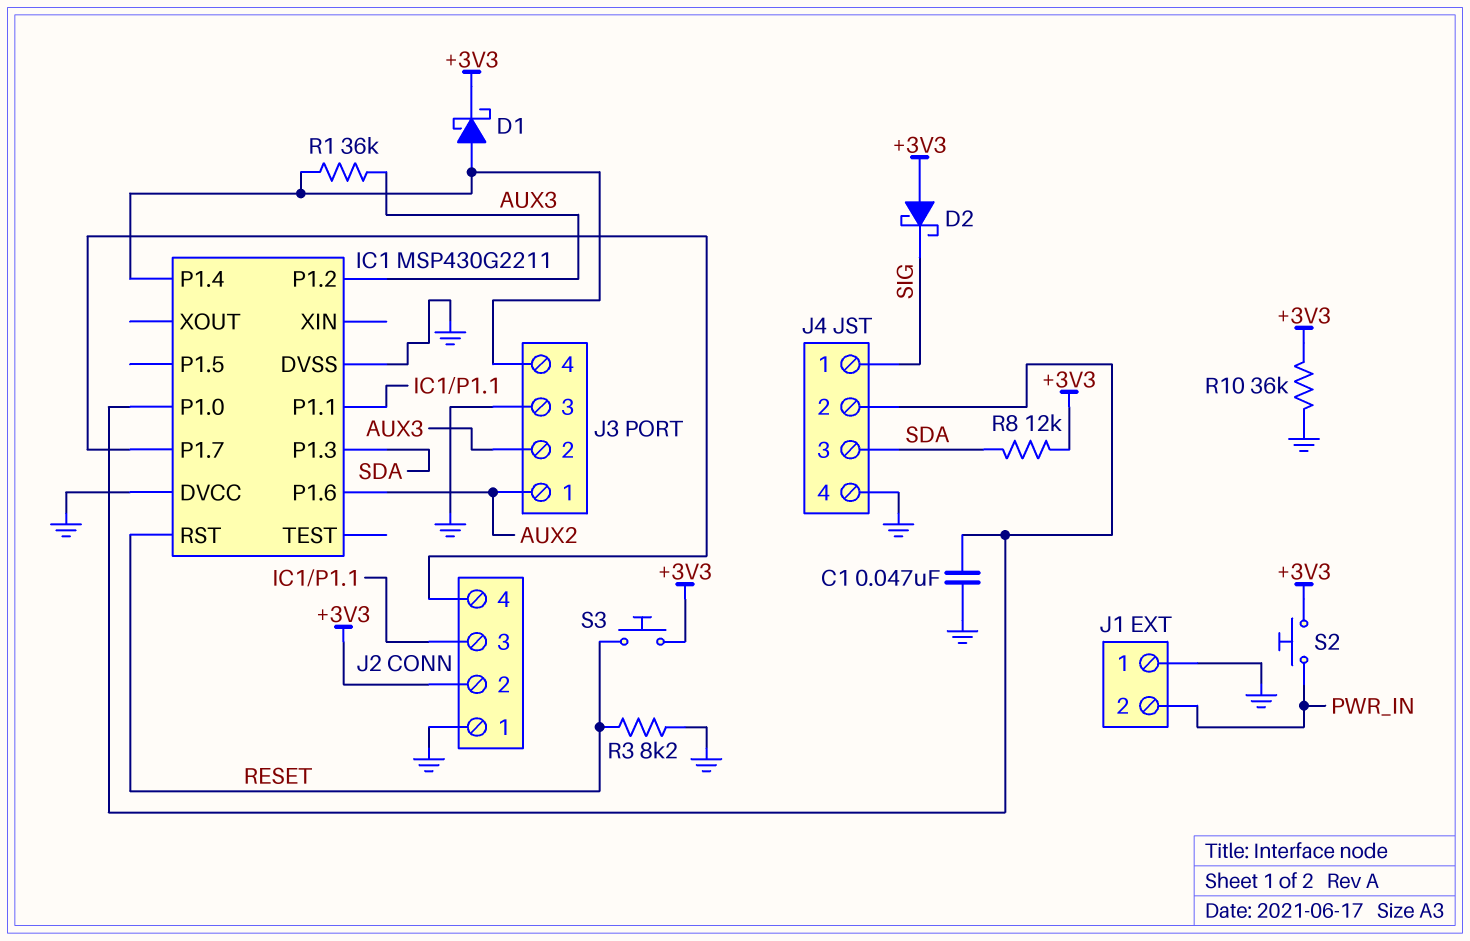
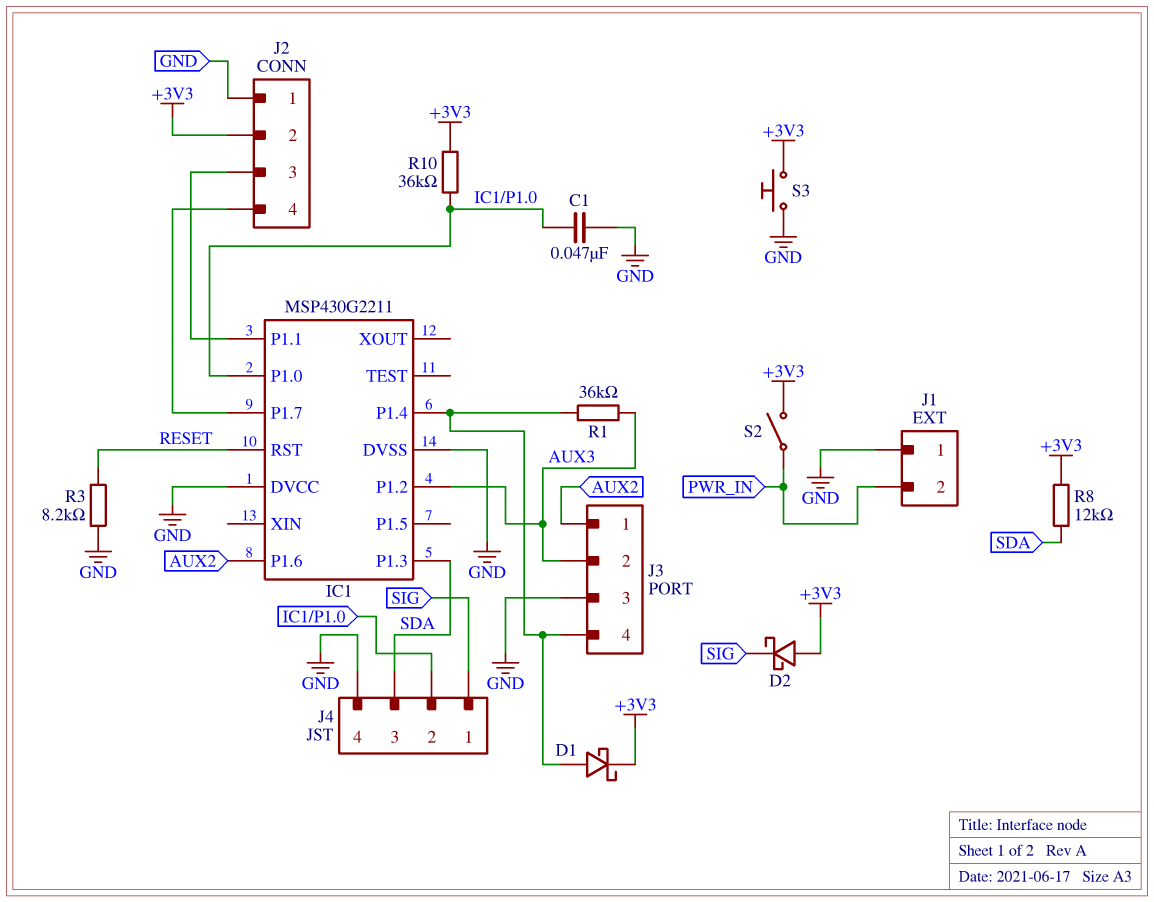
R10: 36k (+3V3, GND) -> 36k (+3V3, IC1/P1.0)
S2: button (+3V3, PWR_IN) -> switch (+3V3, PWR_IN)
S3: button (+3V3, RESET) -> button (+3V3, GND)

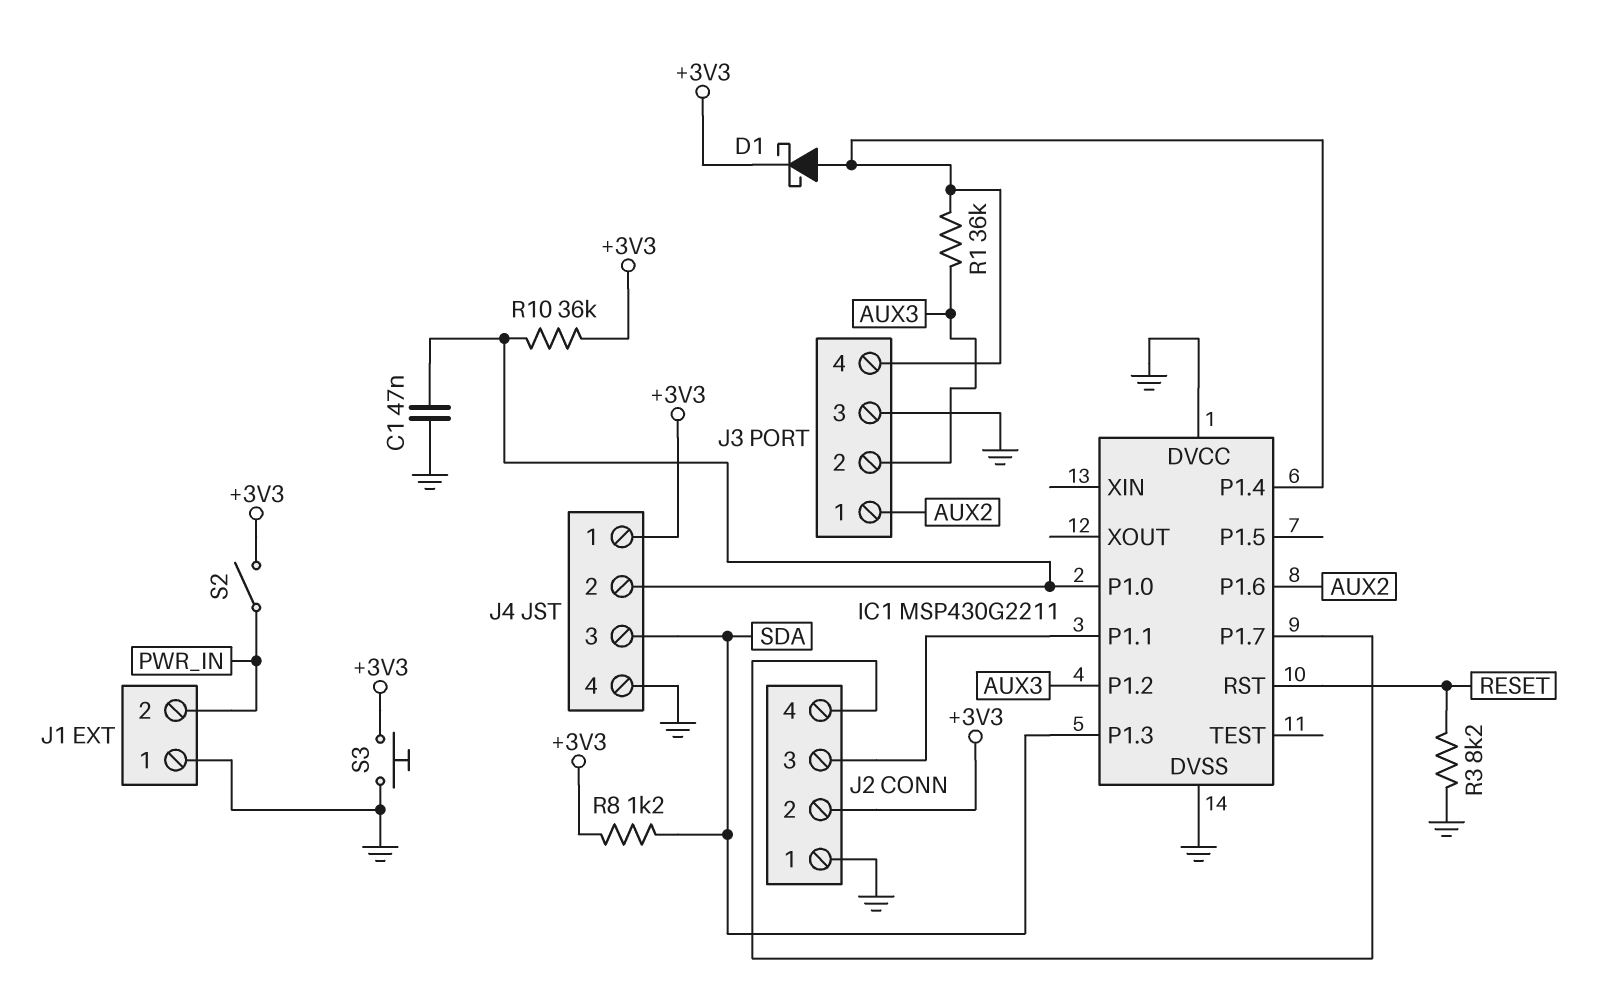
D2: schottky (A +3V3, K SIG) -> none
J4 pin 1: SIG -> +3V3
R8: 12k (+3V3, SDA) -> 1.2k (+3V3, SDA)

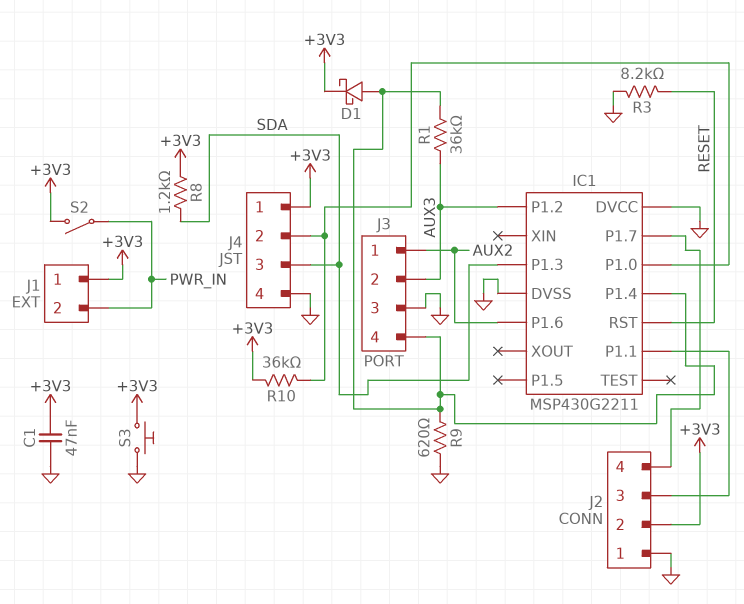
C1: 47nF (GND, IC1/P1.0) -> 47nF (+3V3, GND)
J1 pin 1: GND -> +3V3
R9: none -> 620 (GND, IC1/P1.4)

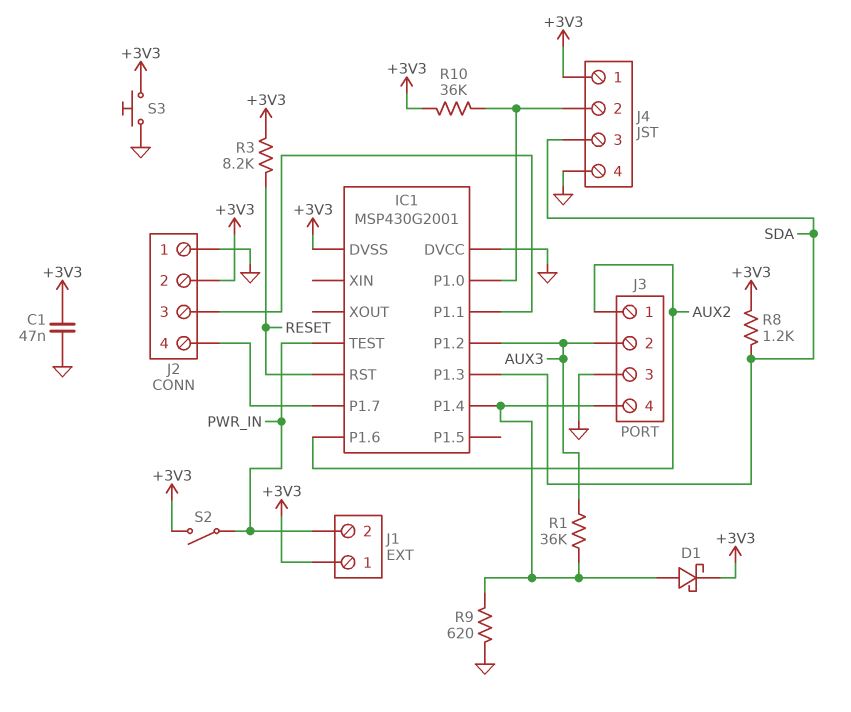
IC1: MSP430G2211 -> MSP430G2001
IC1 pin DVSS: GND -> +3V3
IC1 pin TEST: none -> PWR_IN
R3: 8.2k (GND, RESET) -> 8.2k (+3V3, RESET)

